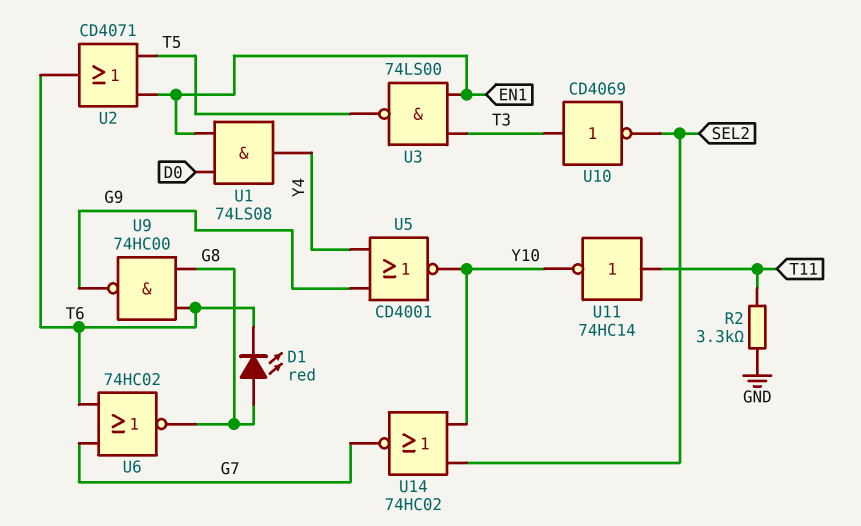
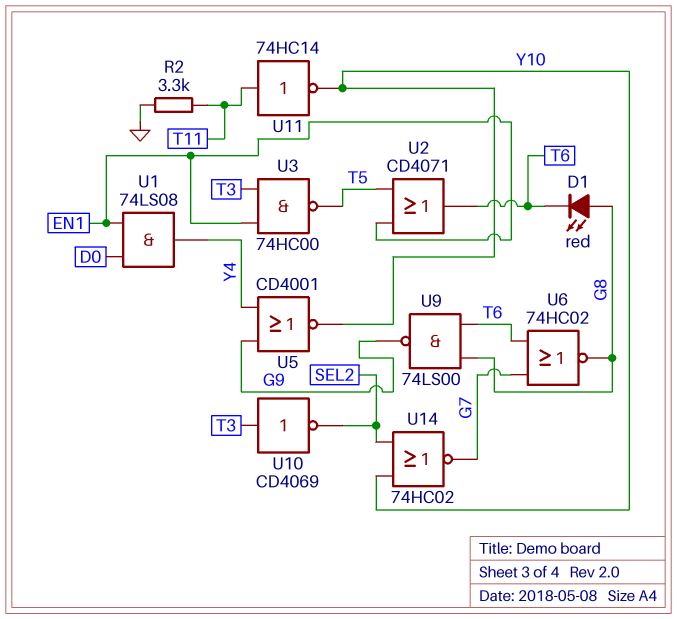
U3: NAND 74LS00 (in EN1, in T3, out T5) -> NAND 74HC00 (in EN1, in T3, out T5)
U9: NAND 74HC00 (in G8, in T6, out G9) -> NAND 74LS00 (in G8, in T6, out G9)

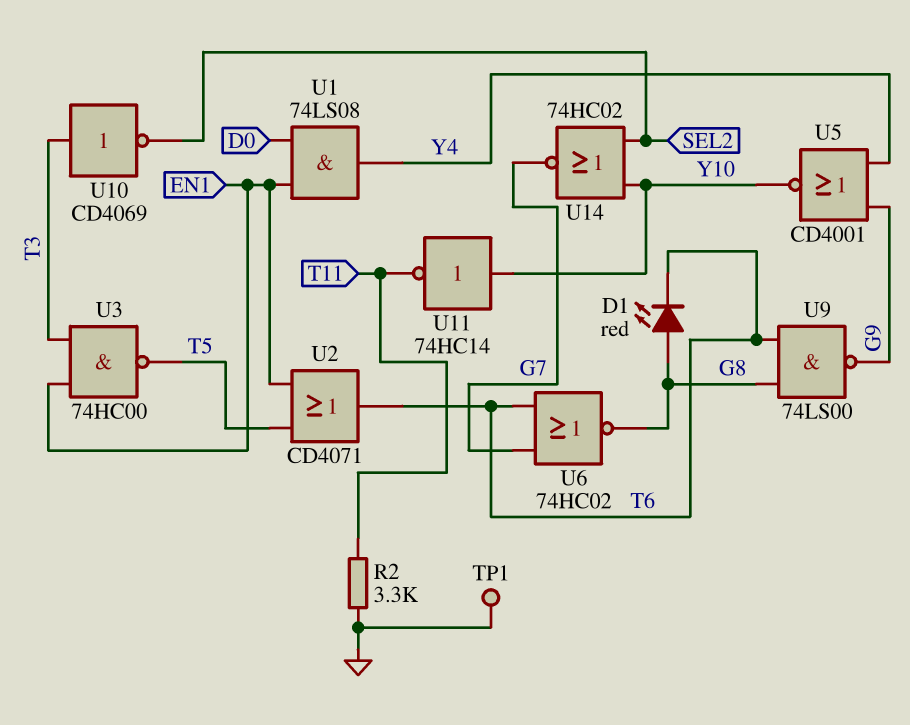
TP1: none -> test point (GND)
U11: NOT 74HC14 (in T11, out Y10) -> NOT 74HC14 (in Y10, out T11)

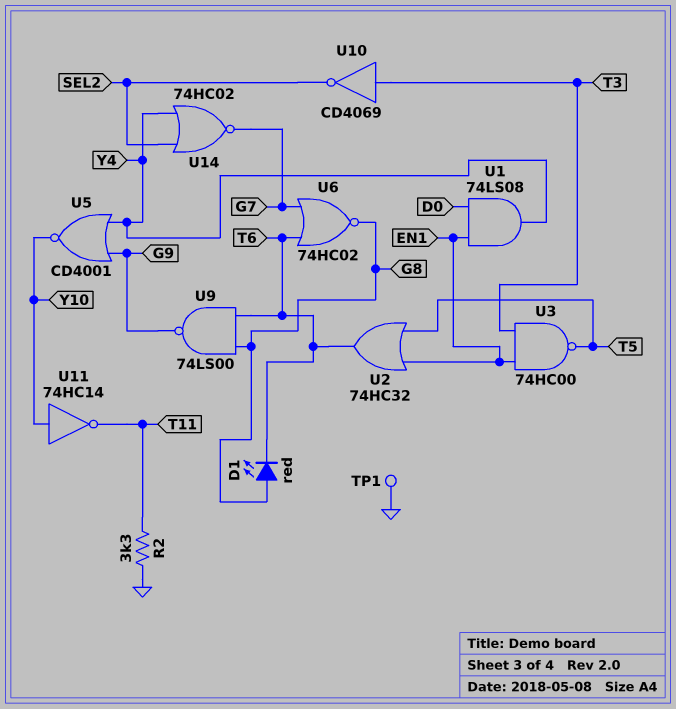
U2: OR CD4071 (in EN1, in T5, out T6) -> OR 74HC32 (in EN1, in T5, out T6)
U14: NOR 74HC02 (in SEL2, in Y10, out G7) -> NOR 74HC02 (in SEL2, in Y4, out G7)

